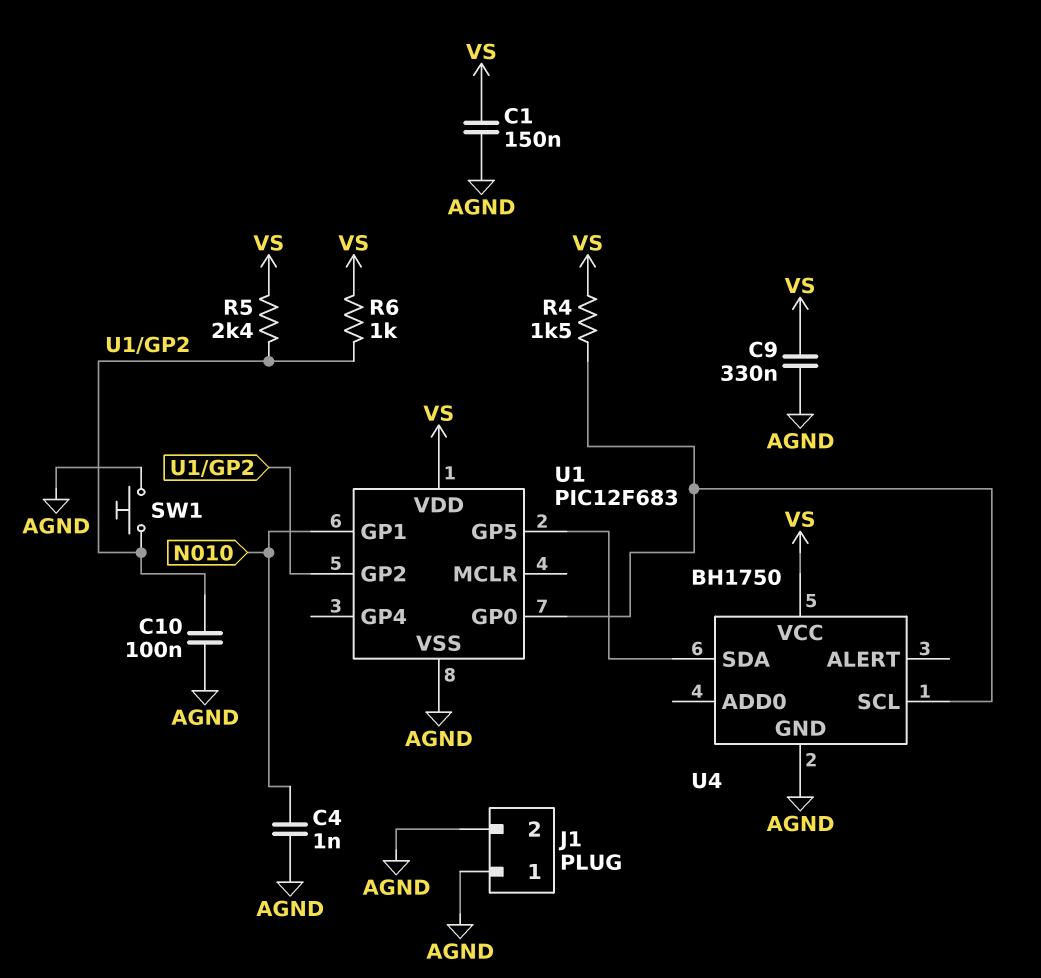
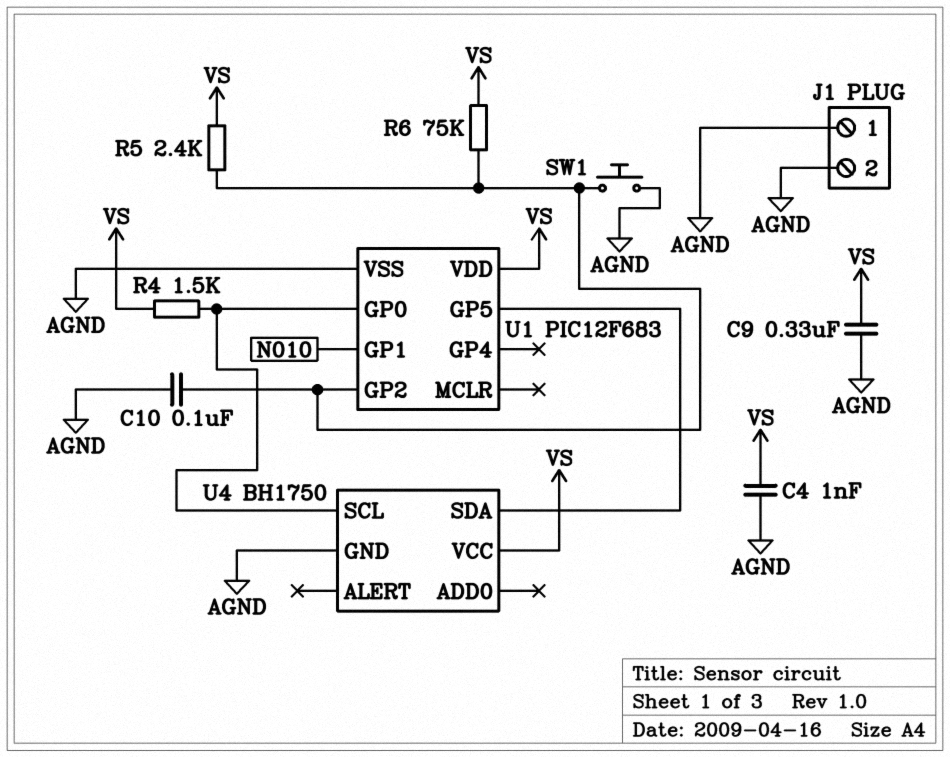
C1: 150nF (AGND, VS) -> none
C4: 1nF (AGND, N010) -> 1nF (AGND, VS)
R6: 1k (U1/GP2, VS) -> 75k (U1/GP2, VS)

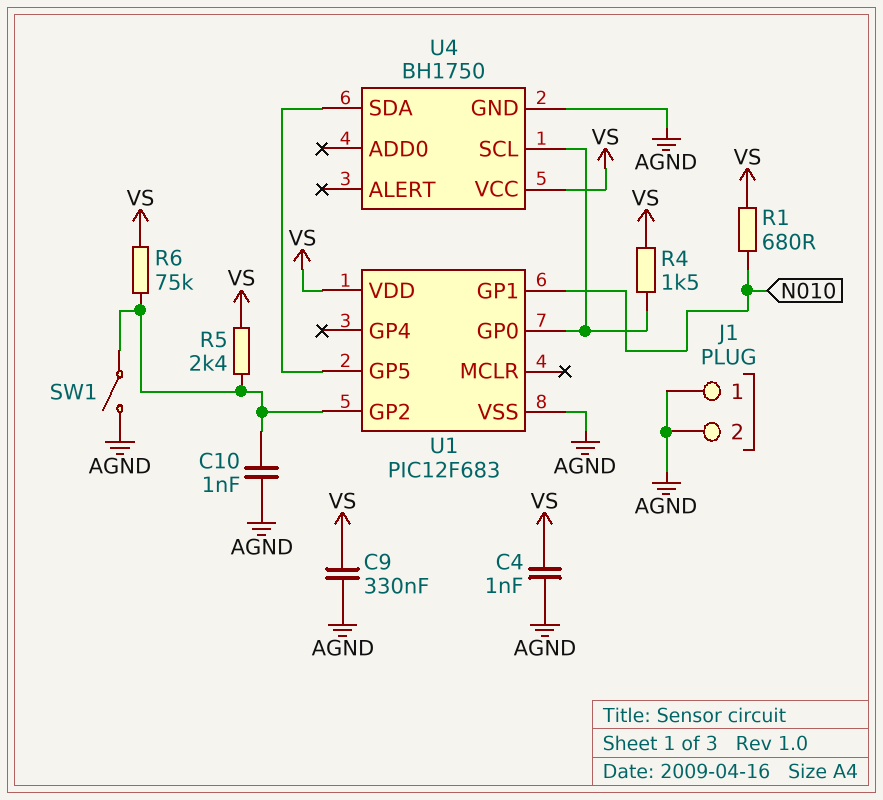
C10: 100nF (AGND, U1/GP2) -> 1nF (AGND, U1/GP2)
R1: none -> 680 (N010, VS)
SW1: button (AGND, U1/GP2) -> switch (AGND, U1/GP2)

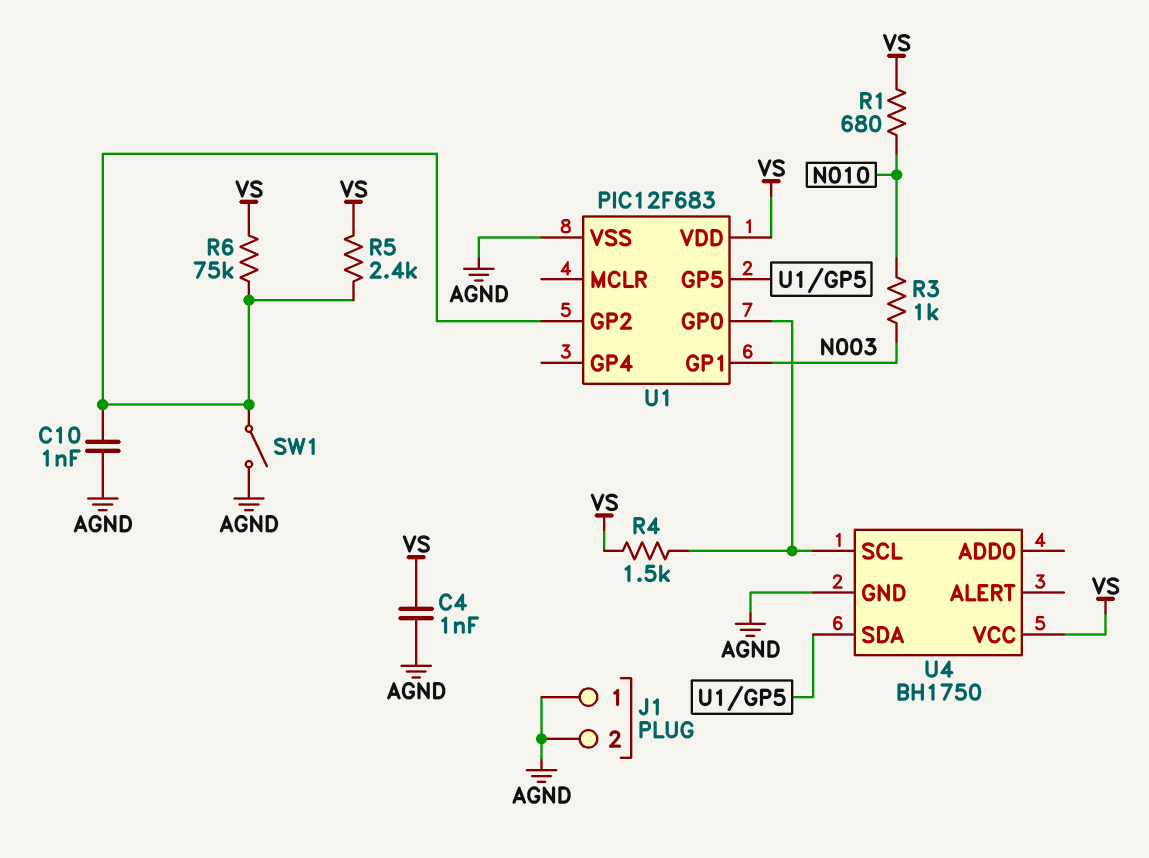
C9: 330nF (AGND, VS) -> none
R3: none -> 1k (N003, N010)
U1 pin GP1: N010 -> N003

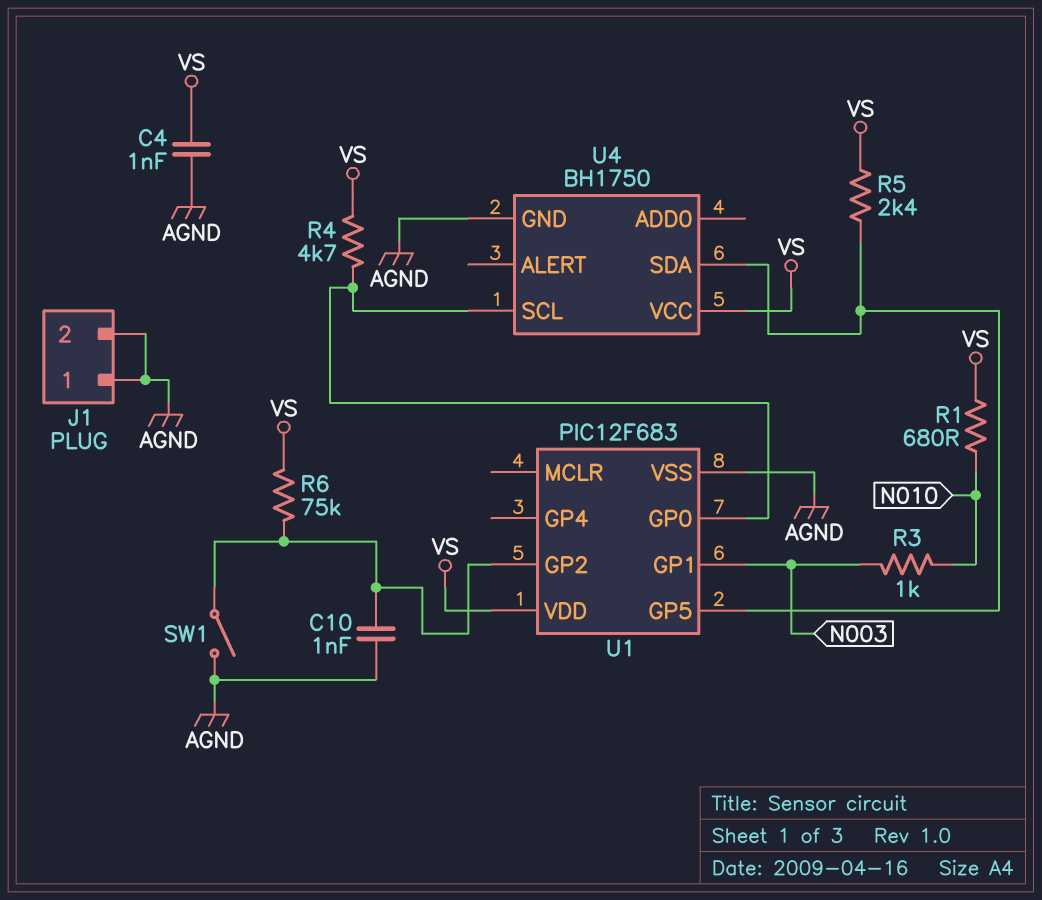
R4: 1.5k (U1/GP0, VS) -> 4.7k (U1/GP0, VS)
R5: 2.4k (U1/GP2, VS) -> 2.4k (U1/GP5, VS)

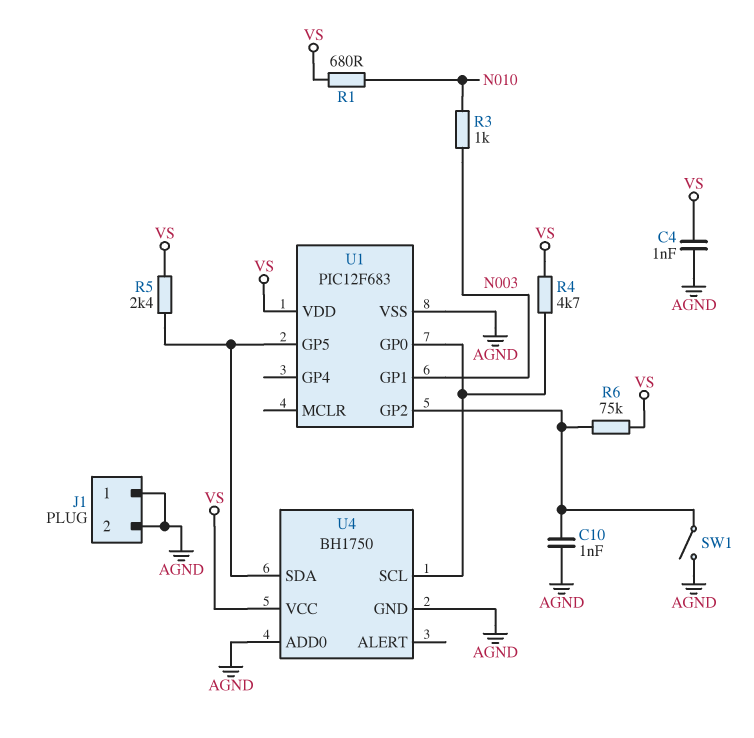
U4 pin ADD0: none -> AGND

